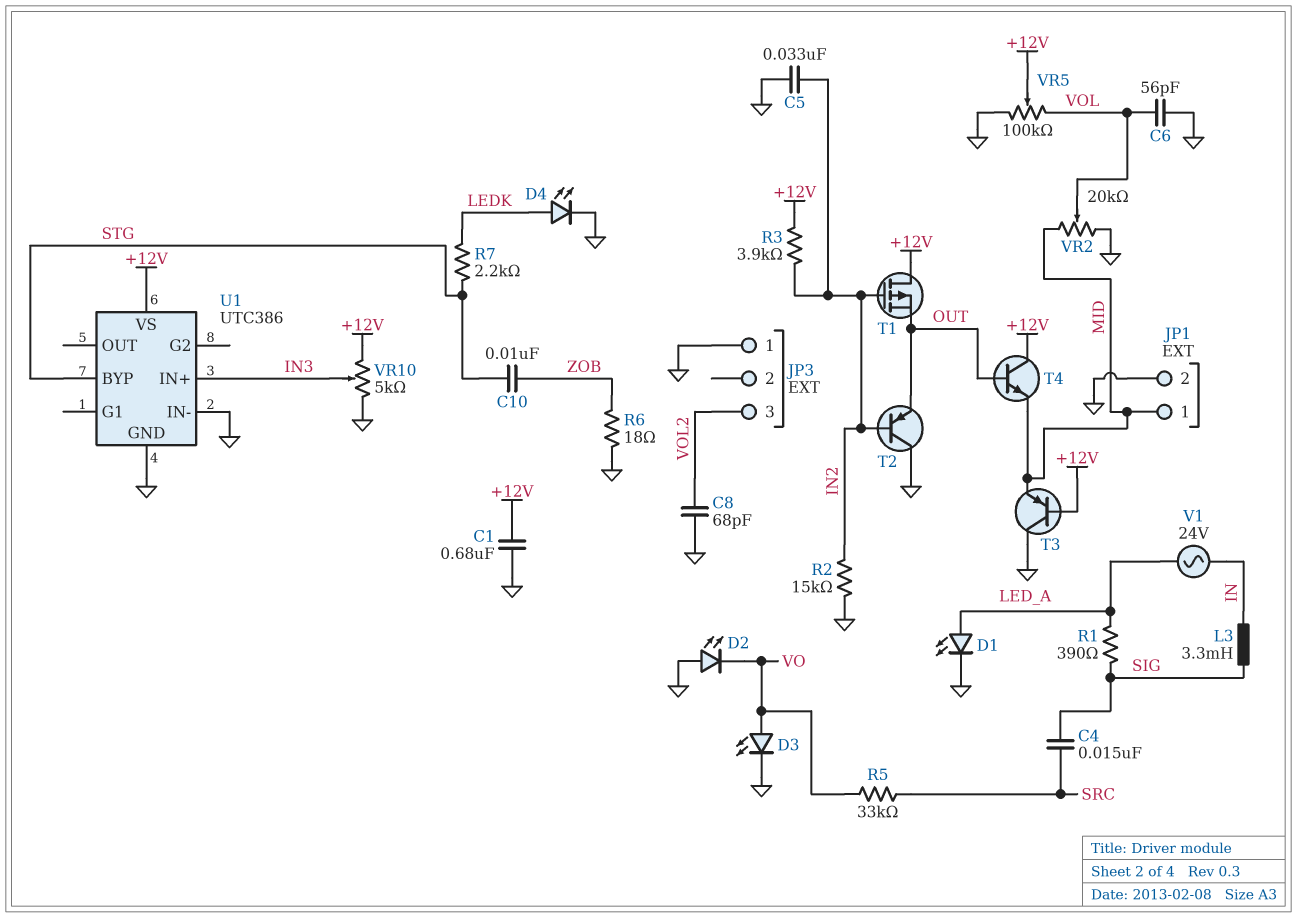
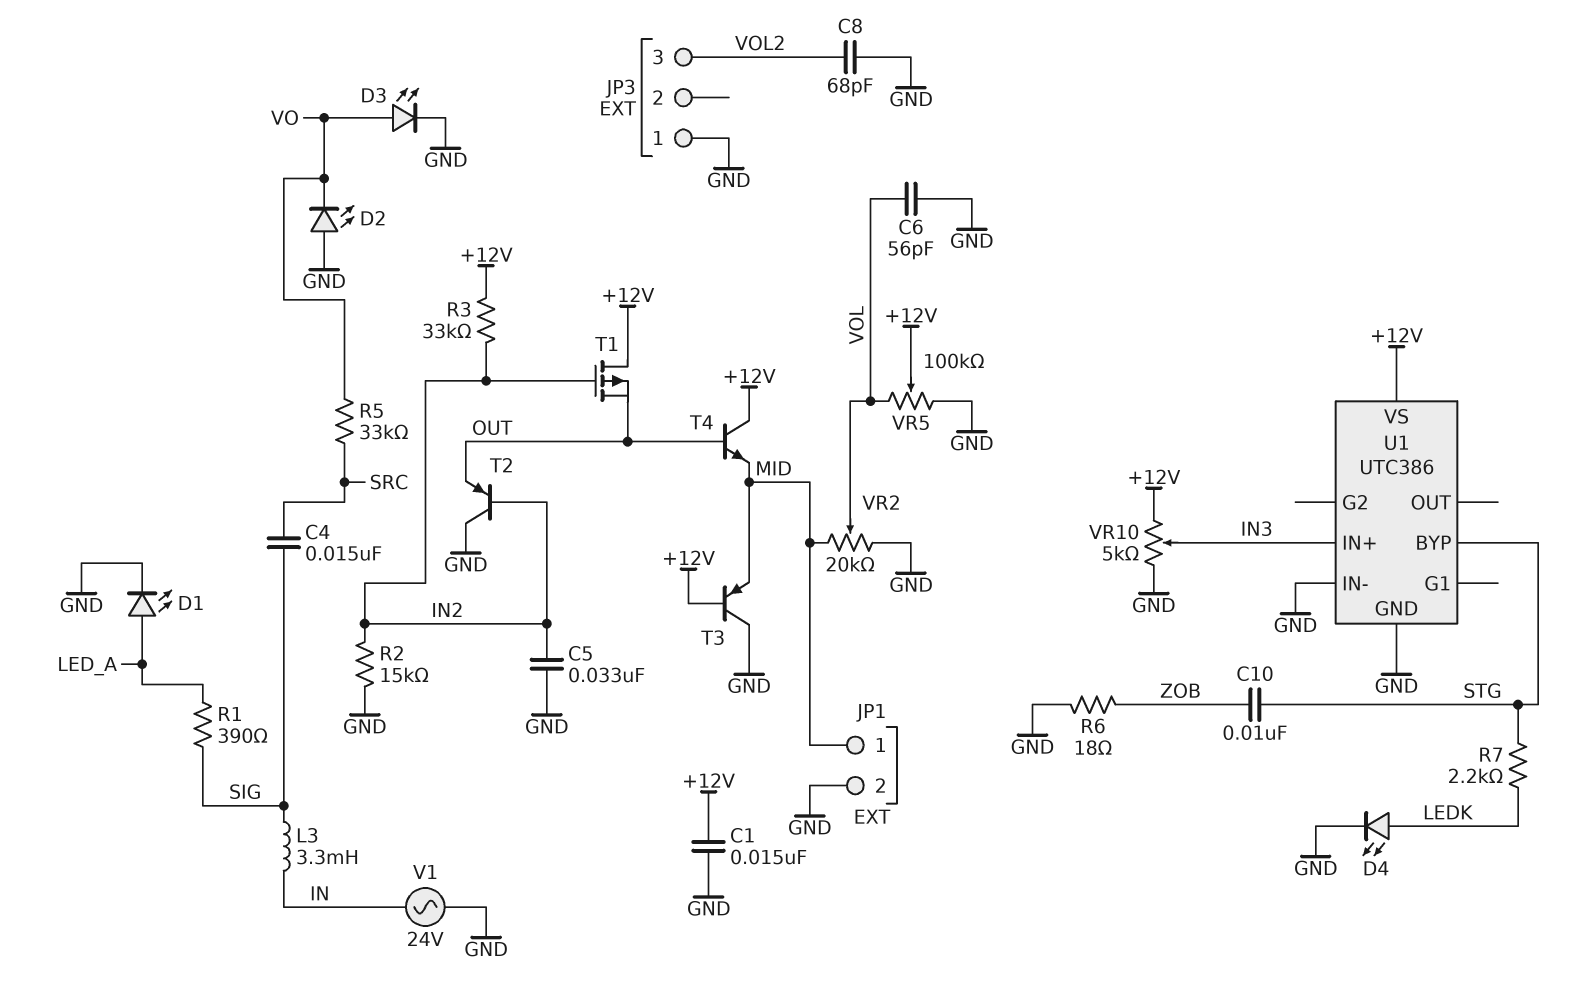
C1: 680nF (+12V, GND) -> 15nF (+12V, GND)
R3: 3.9k (+12V, IN2) -> 33k (+12V, IN2)
V1: AC 24V (IN, LED_A) -> AC 24V (GND, IN)

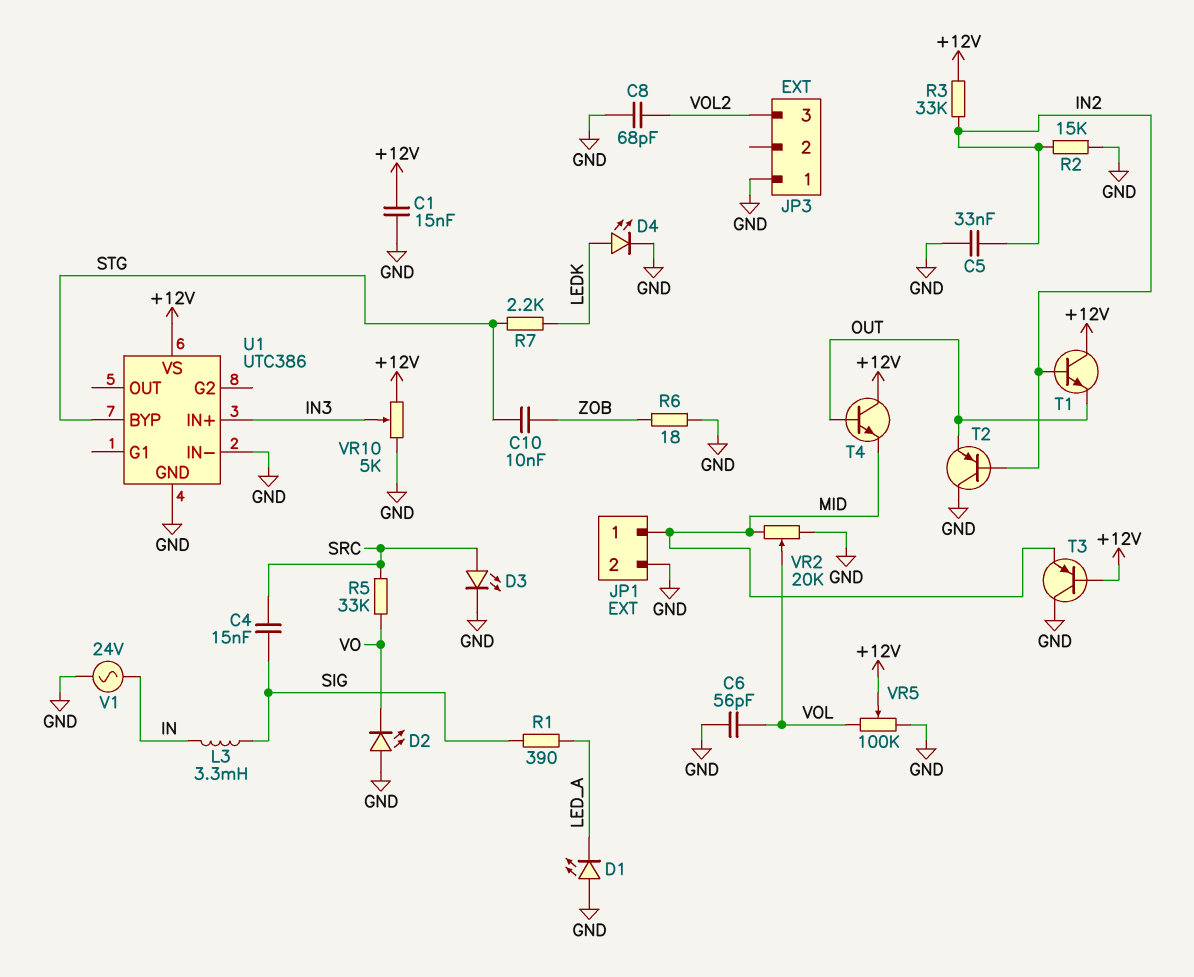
D1: LED (A LED_A, K GND) -> LED (A GND, K LED_A)
D3: LED (A VO, K GND) -> LED (A SRC, K GND)
T1: PMOS (G IN2, D +12V, S OUT) -> NPN (B IN2, C +12V, E OUT)

